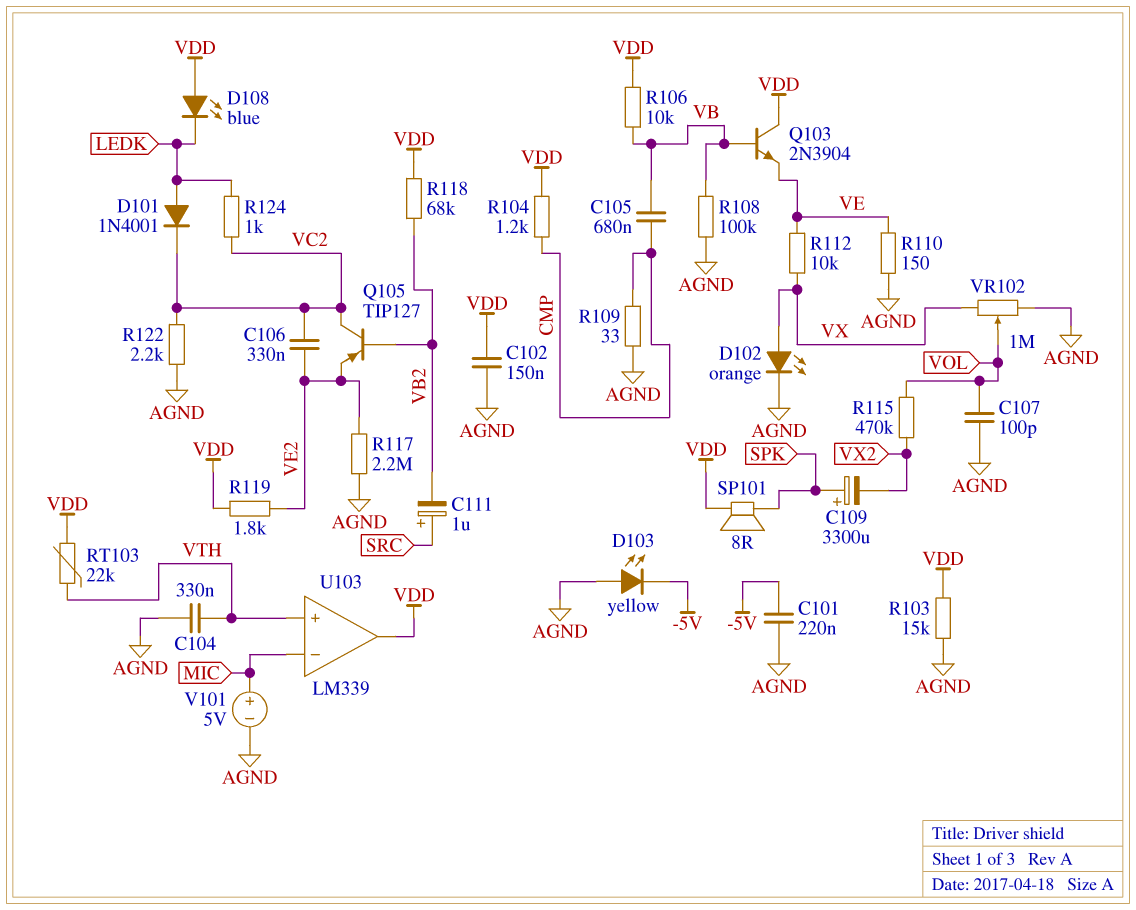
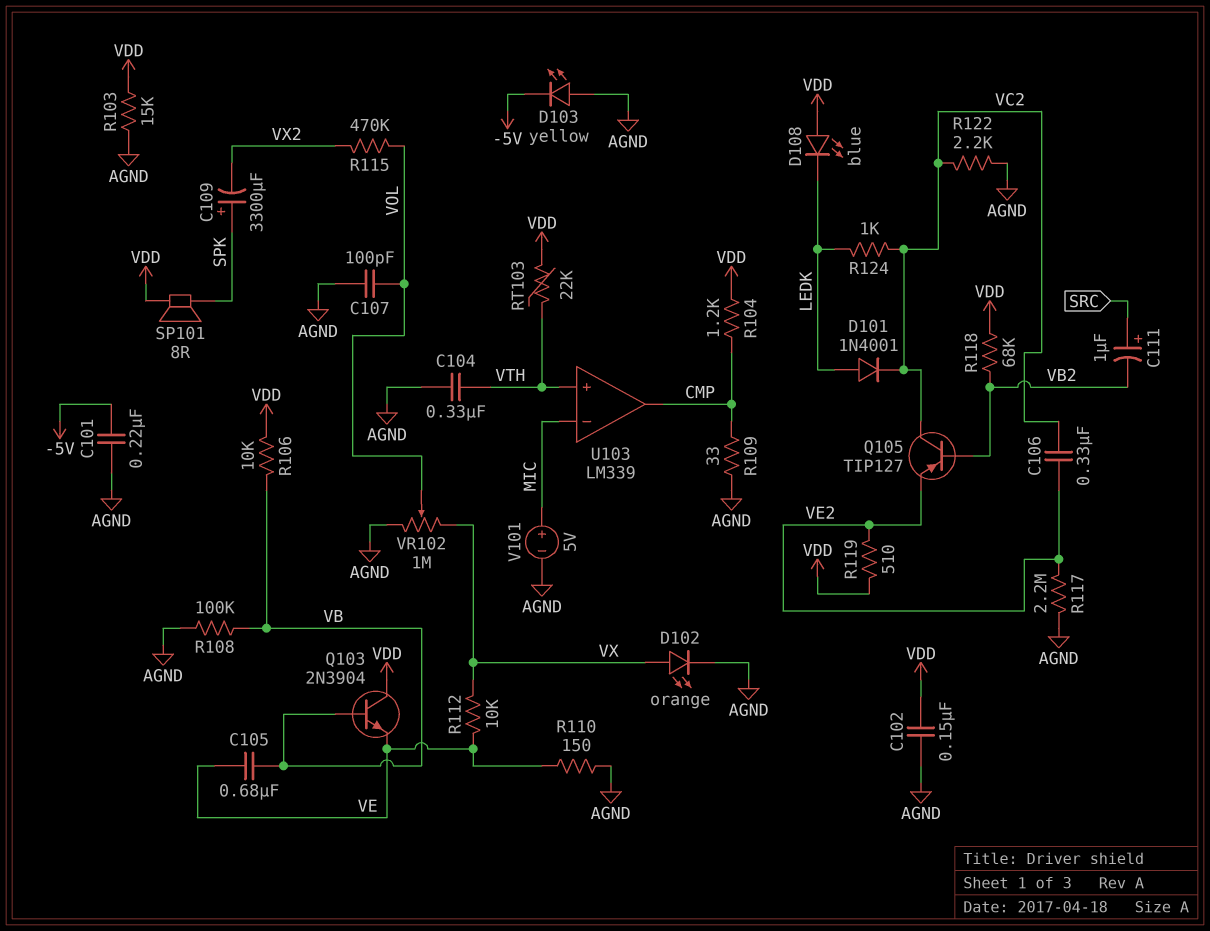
C105: 680nF (CMP, VB) -> 680nF (VB, VE)
R119: 1.8k (VDD, VE2) -> 510 (VDD, VE2)
U103 pin out: VDD -> CMP

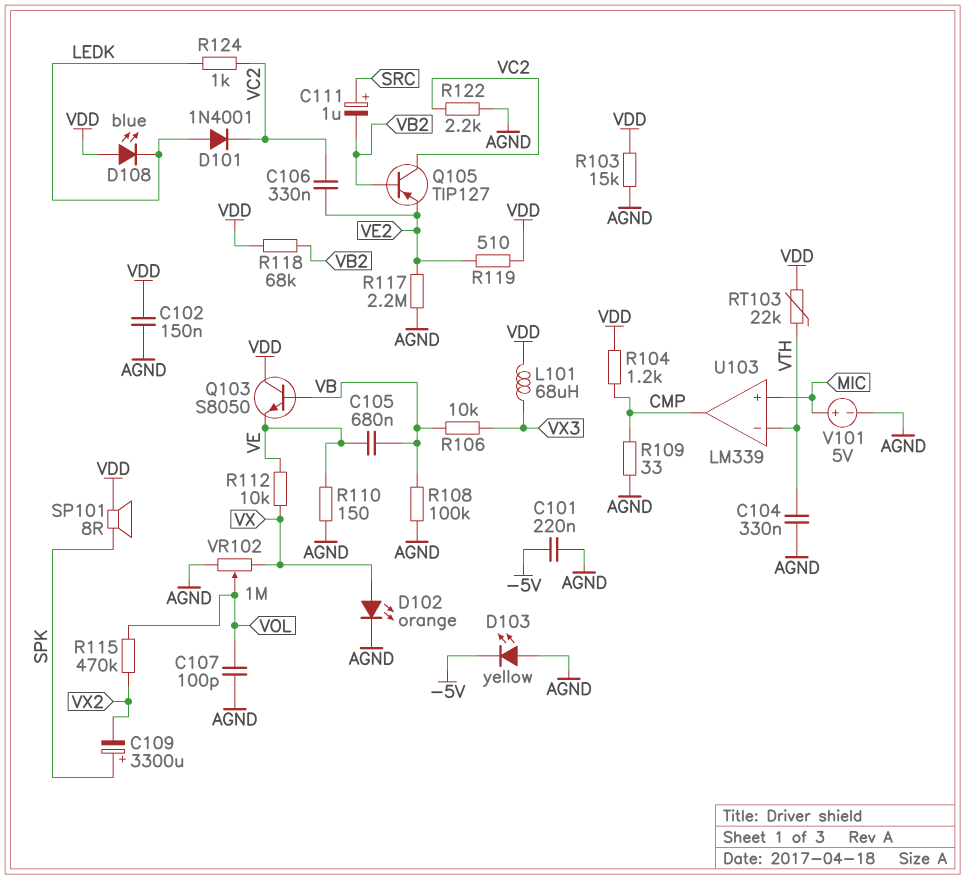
L101: none -> 68uH (VDD, VX3)
Q103: NPN 2N3904 (B VB, C VDD, E VE) -> NPN S8050 (B VB, C VDD, E VE)
R106: 10k (VB, VDD) -> 10k (VB, VX3)
U103 pin in+: VTH -> MIC
U103 pin in-: MIC -> VTH

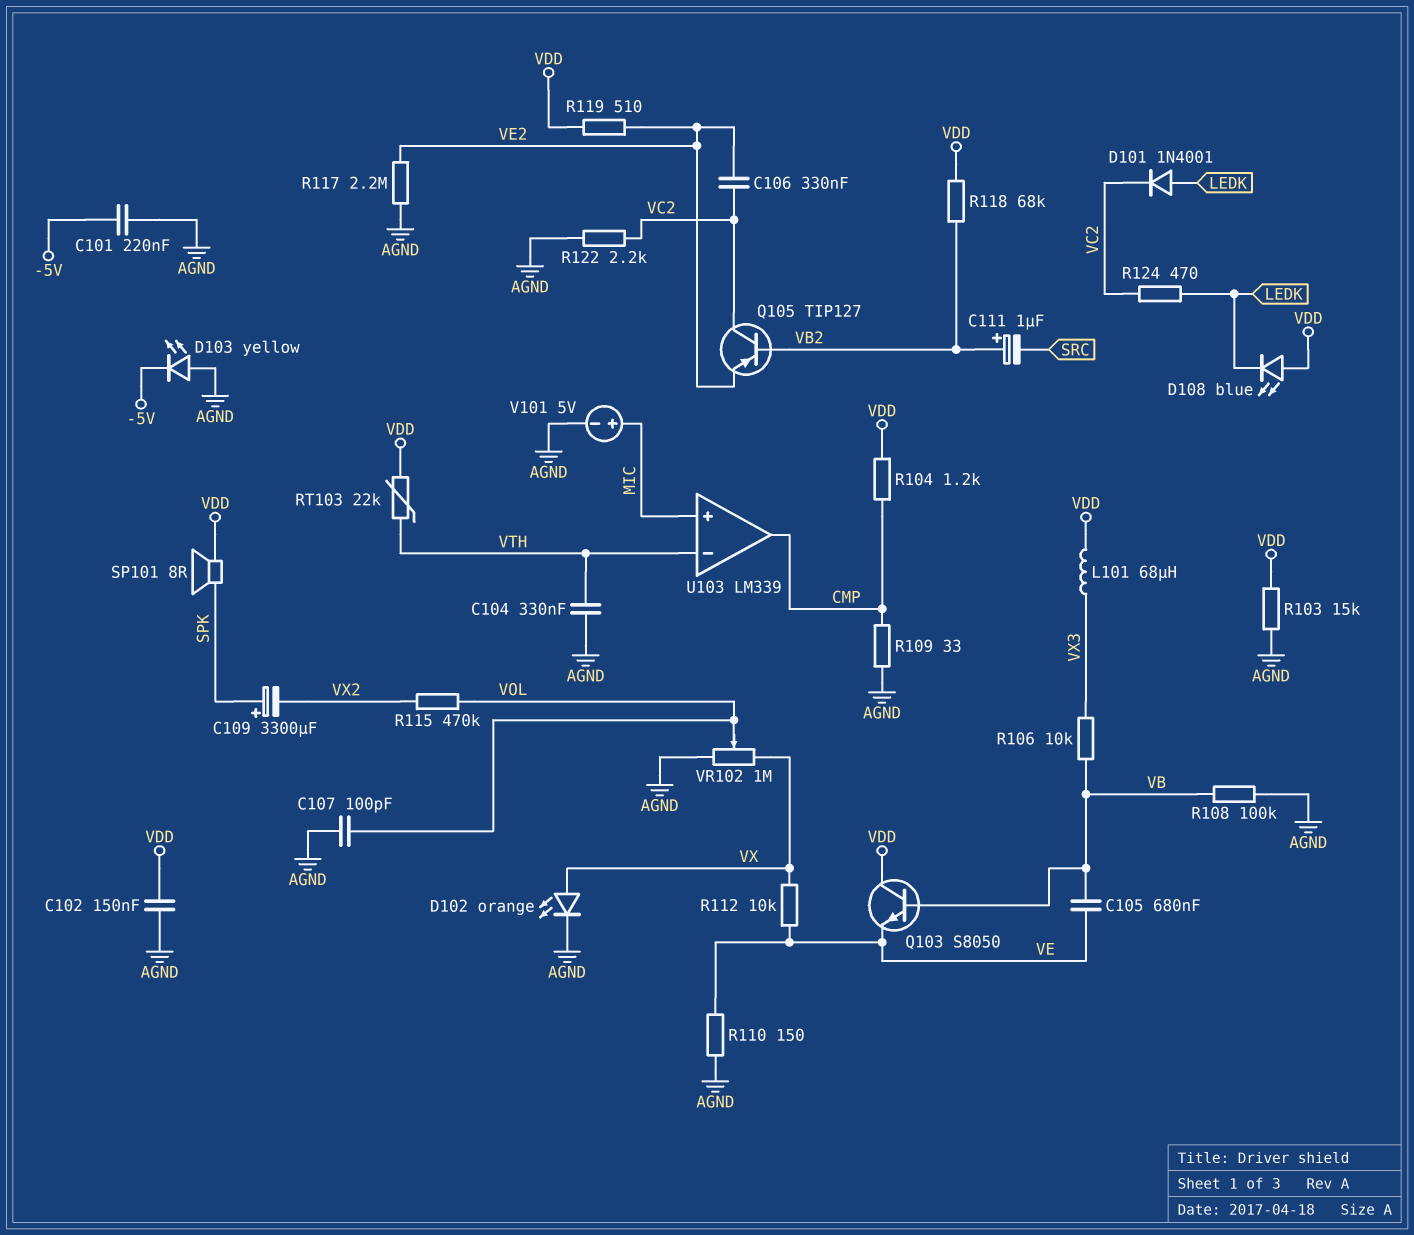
C111: 1uF (plus SRC, minus VB2) -> 1uF (plus VB2, minus SRC)
R124: 1k (LEDK, VC2) -> 470 (LEDK, VC2)

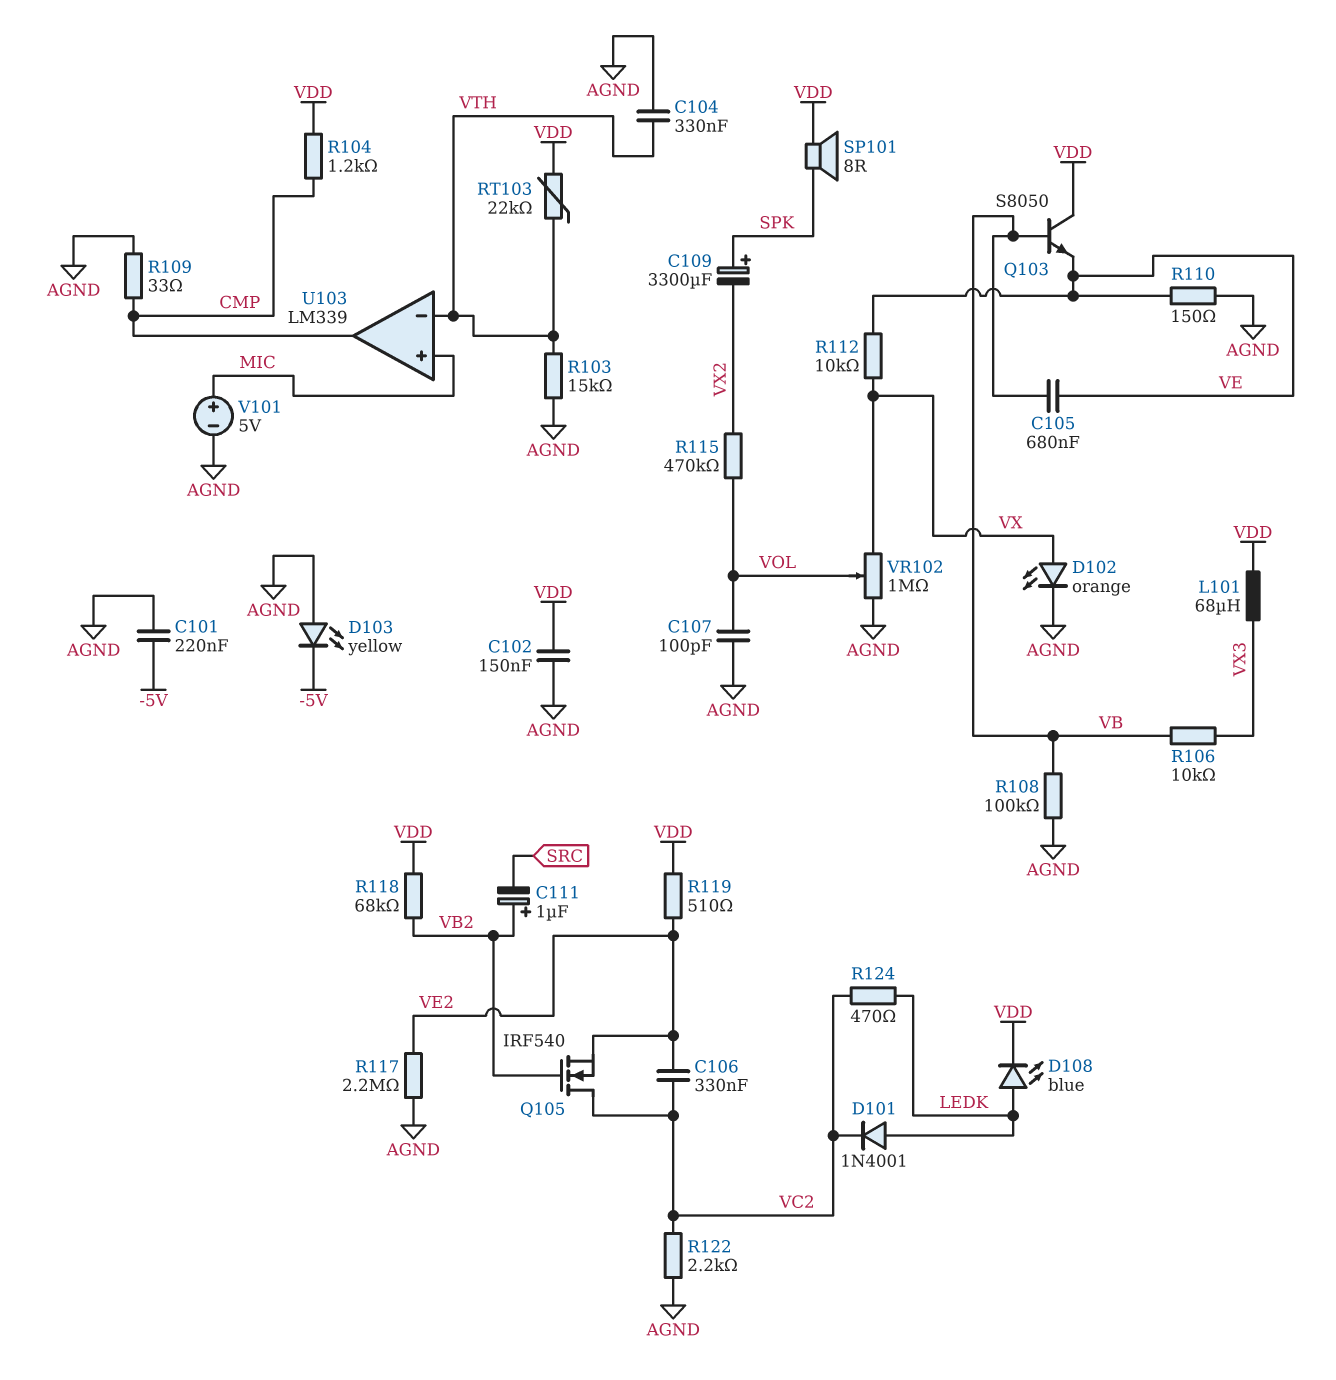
D108: LED blue (A VDD, K LEDK) -> LED blue (A LEDK, K VDD)
Q105: PNP TIP127 (B VB2, C VC2, E VE2) -> NMOS IRF540 (G VB2, D VC2, S VE2)
R103: 15k (AGND, VDD) -> 15k (AGND, VTH)

